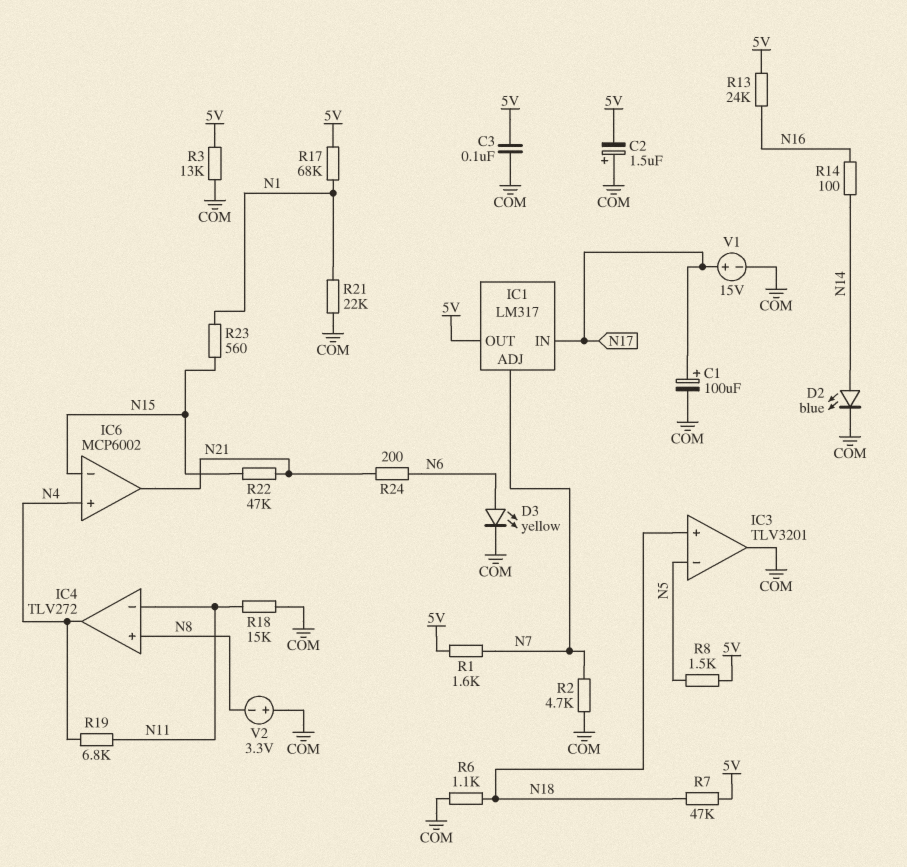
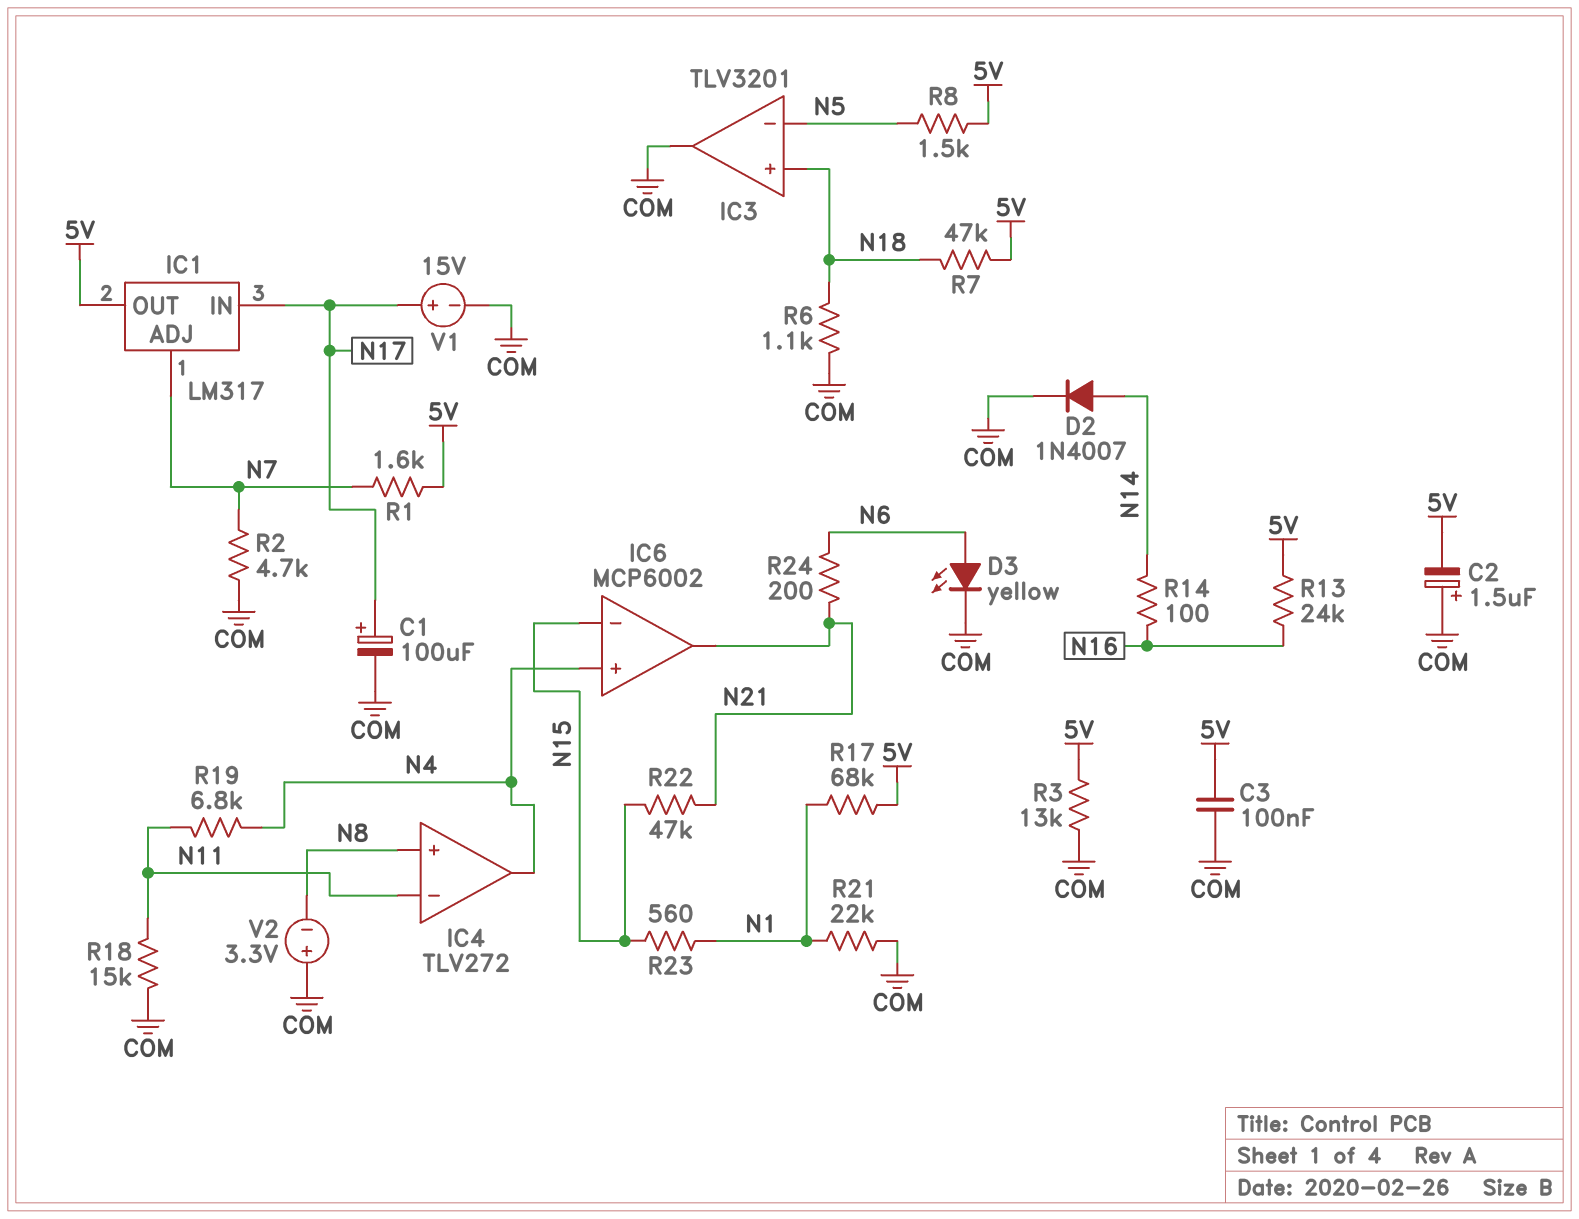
D2: LED blue (A N14, K COM) -> diode 1N4007 (A N14, K COM)

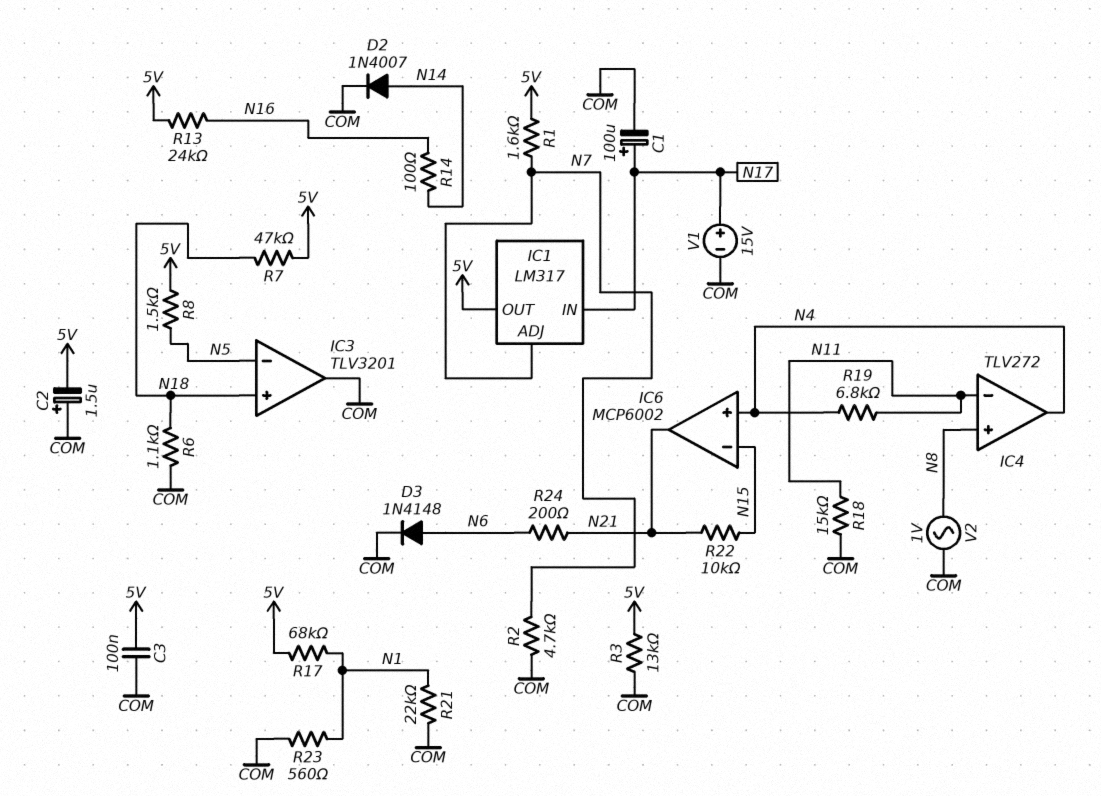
D3: LED yellow (A N6, K COM) -> diode 1N4148 (A N6, K COM)
R22: 47k (N15, N21) -> 10k (N15, N21)
R23: 560 (N1, N15) -> 560 (COM, N1)
V2: 3.3V (plus COM, minus N8) -> AC 1V (COM, N8)

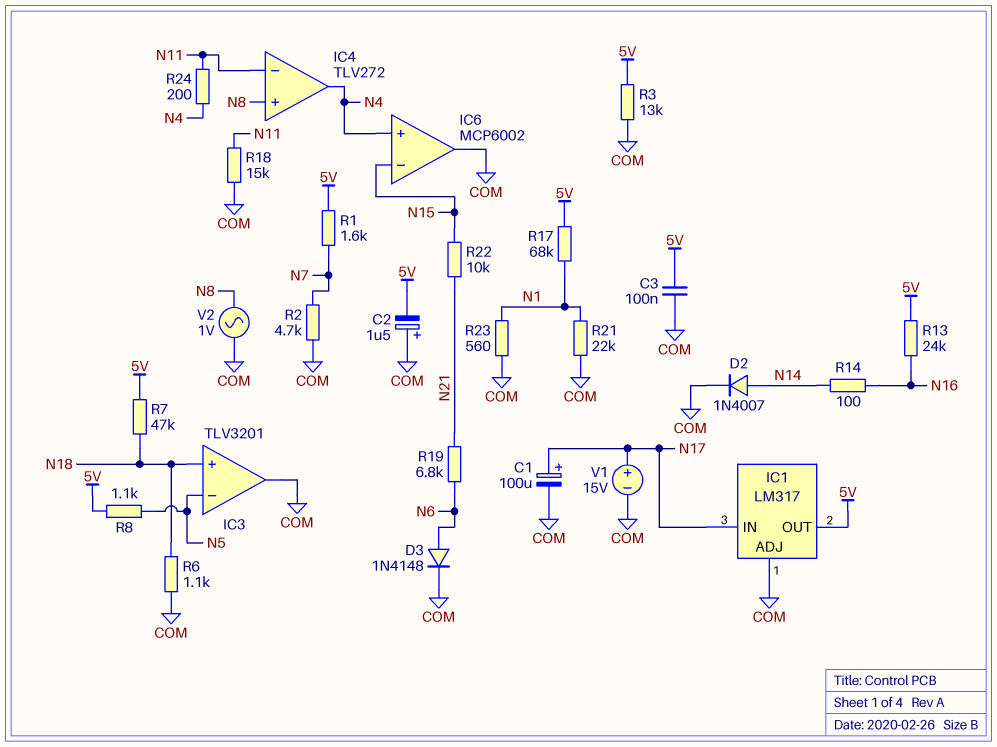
IC1 pin ADJ: N7 -> COM
IC6 pin out: N21 -> COM
R8: 1.5k (5V, N5) -> 1.1k (5V, N5)
R19: 6.8k (N4, N11) -> 6.8k (N6, N21)
R24: 200 (N6, N21) -> 200 (N4, N11)

